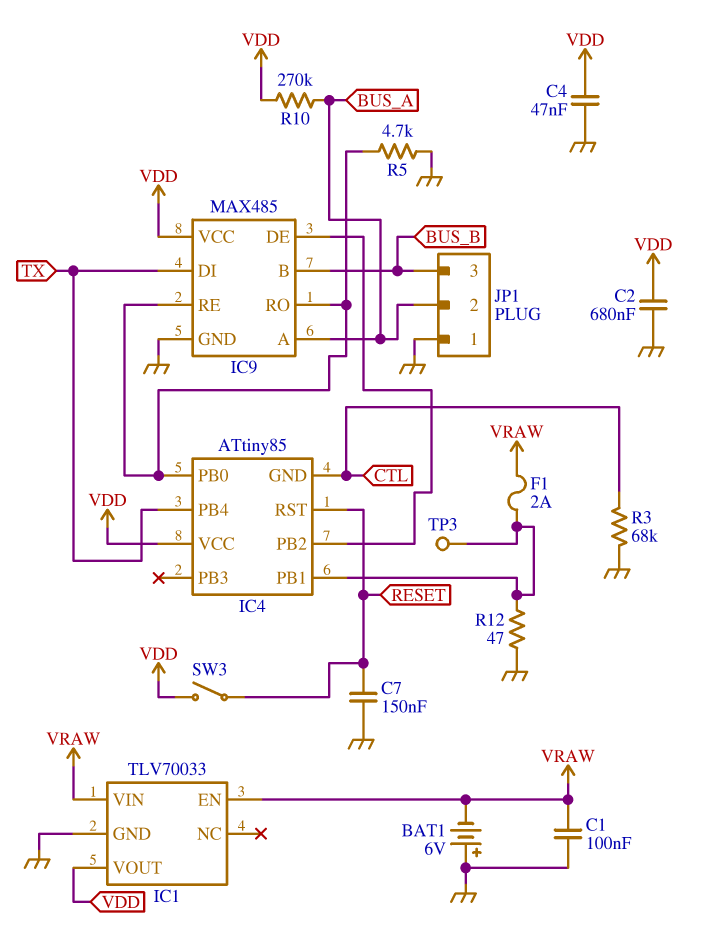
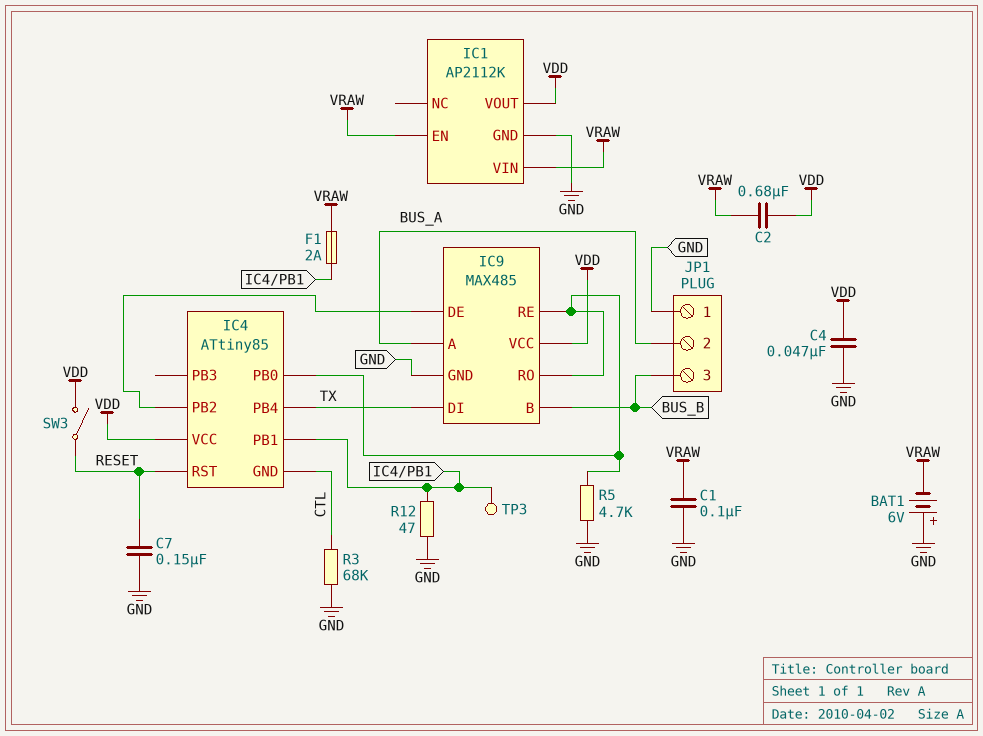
C2: 680nF (GND, VDD) -> 680nF (VDD, VRAW)
IC1: TLV70033 -> AP2112K
R10: 270k (BUS_A, VDD) -> none

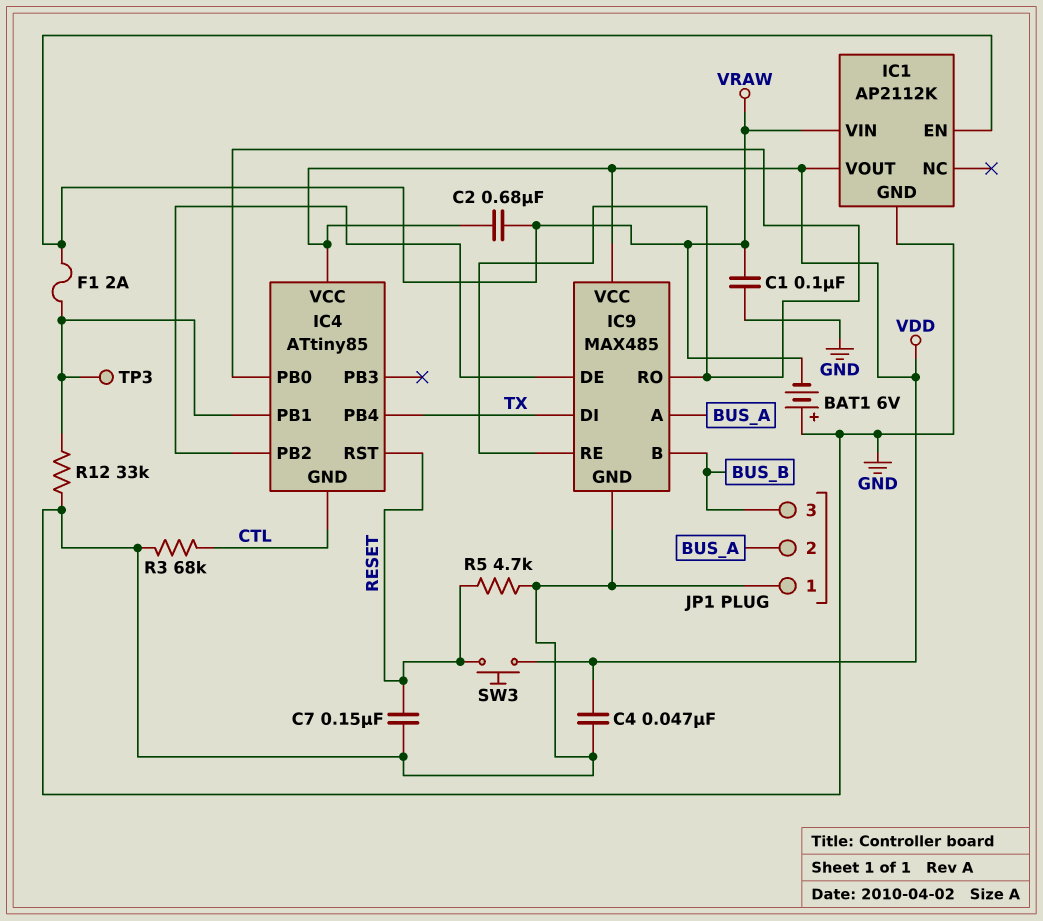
R5: 4.7k (GND, IC4/PB0) -> 4.7k (GND, RESET)
R12: 47 (GND, IC4/PB1) -> 33k (GND, IC4/PB1)
SW3: switch (RESET, VDD) -> button (RESET, VDD)

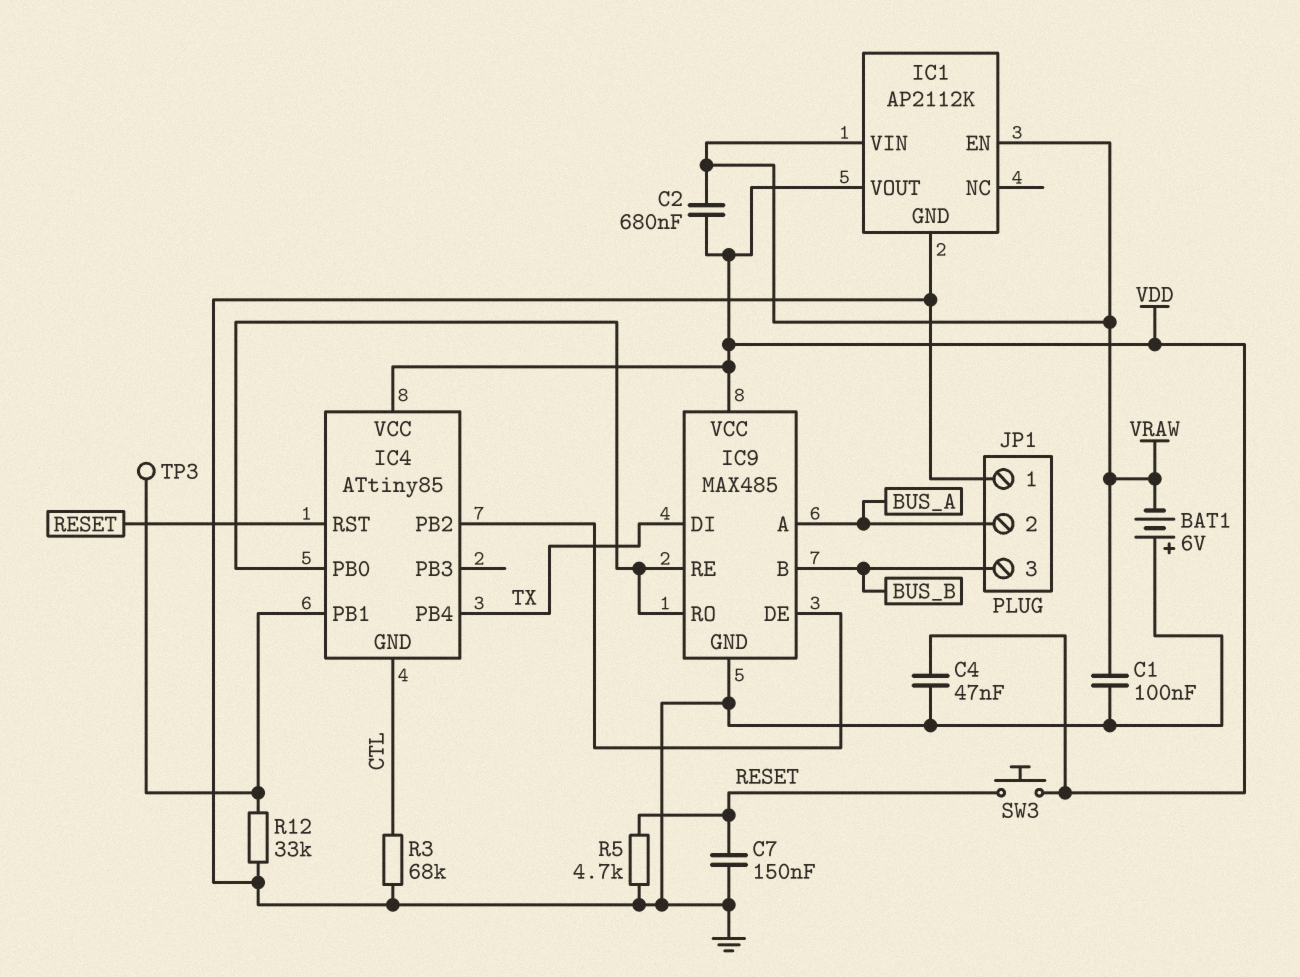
F1: 2A (IC4/PB1, VRAW) -> none

